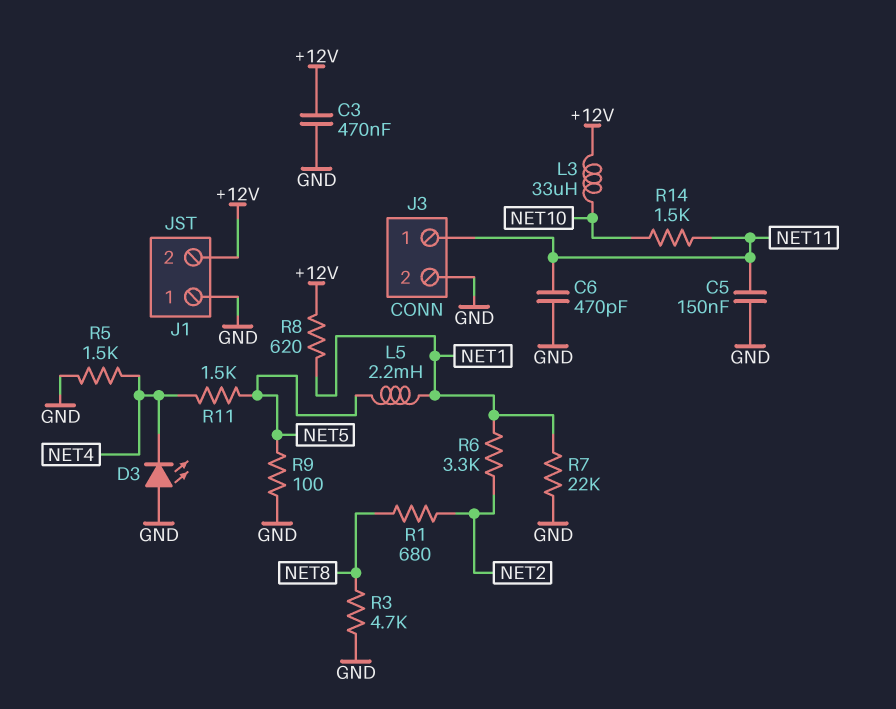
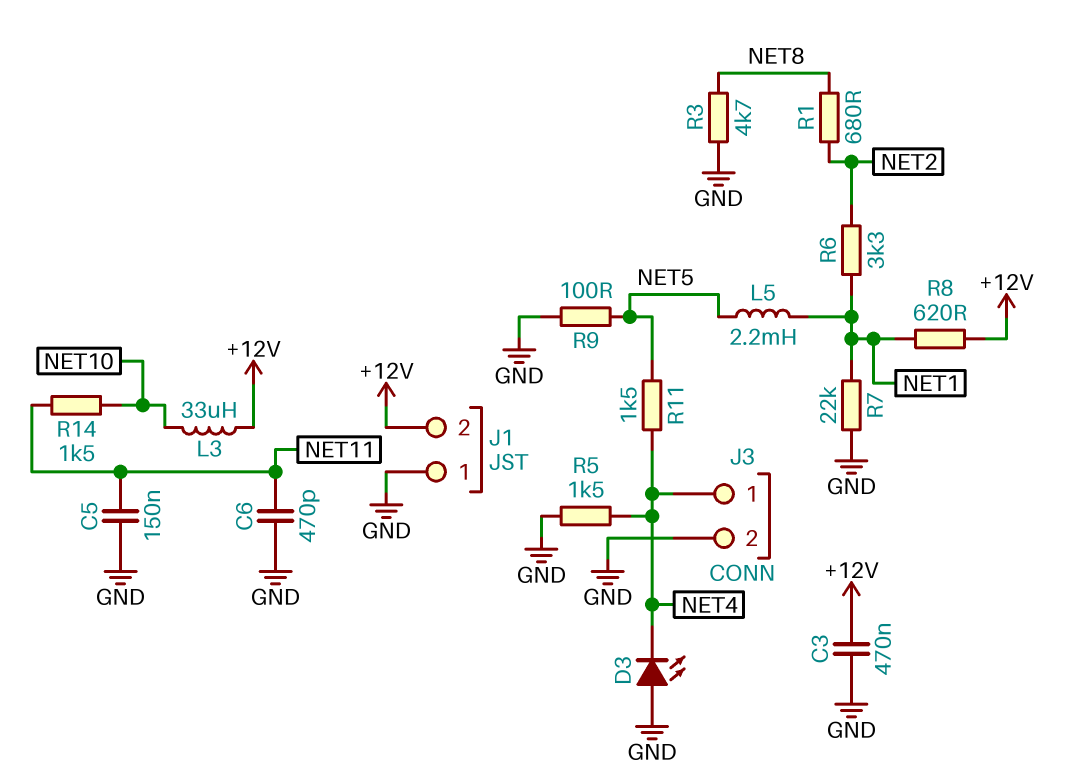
J3 pin 1: NET11 -> NET4

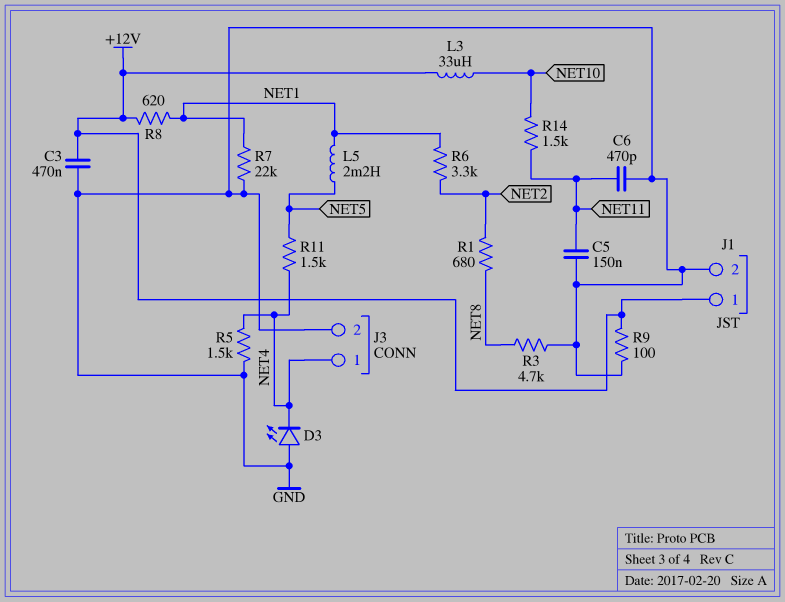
J1 pin 1: GND -> +12V
J1 pin 2: +12V -> GND
R9: 100 (GND, NET5) -> 100 (+12V, GND)

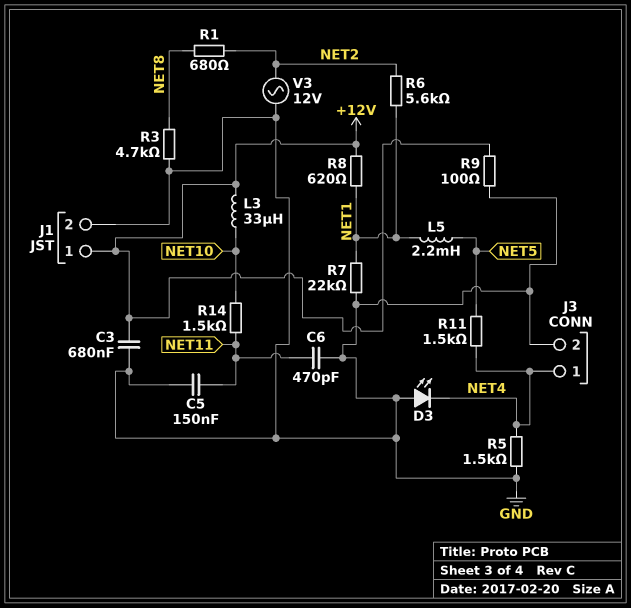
C3: 470nF (+12V, GND) -> 680nF (+12V, GND)
R6: 3.3k (NET1, NET2) -> 5.6k (NET1, NET2)
V3: none -> AC 12V (GND, NET2)

